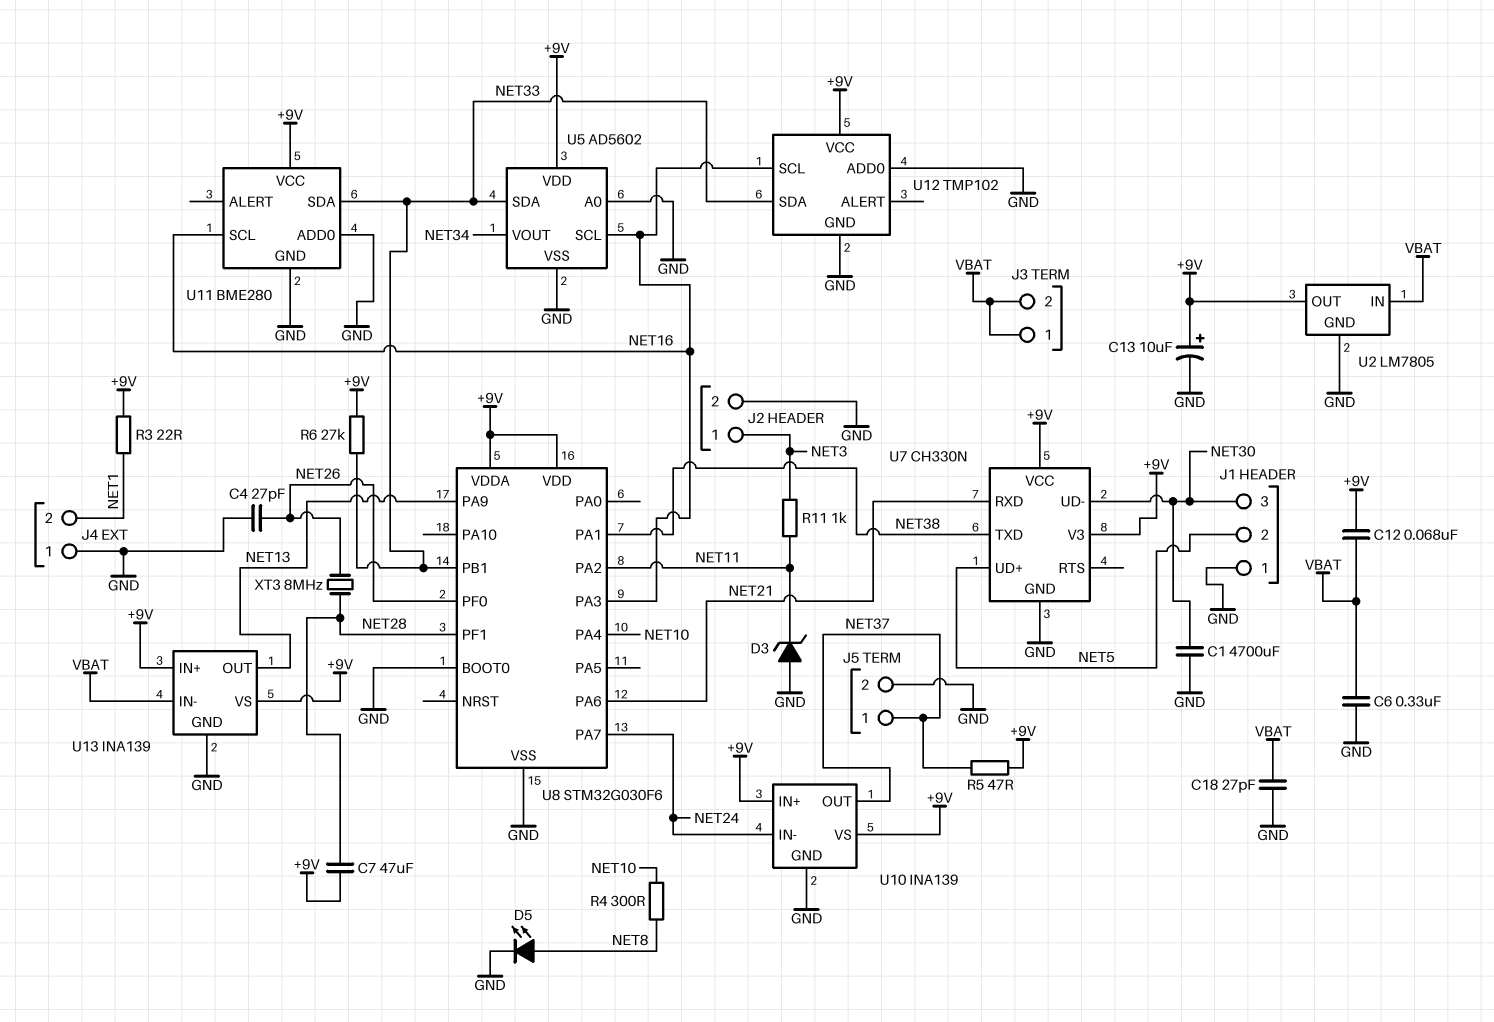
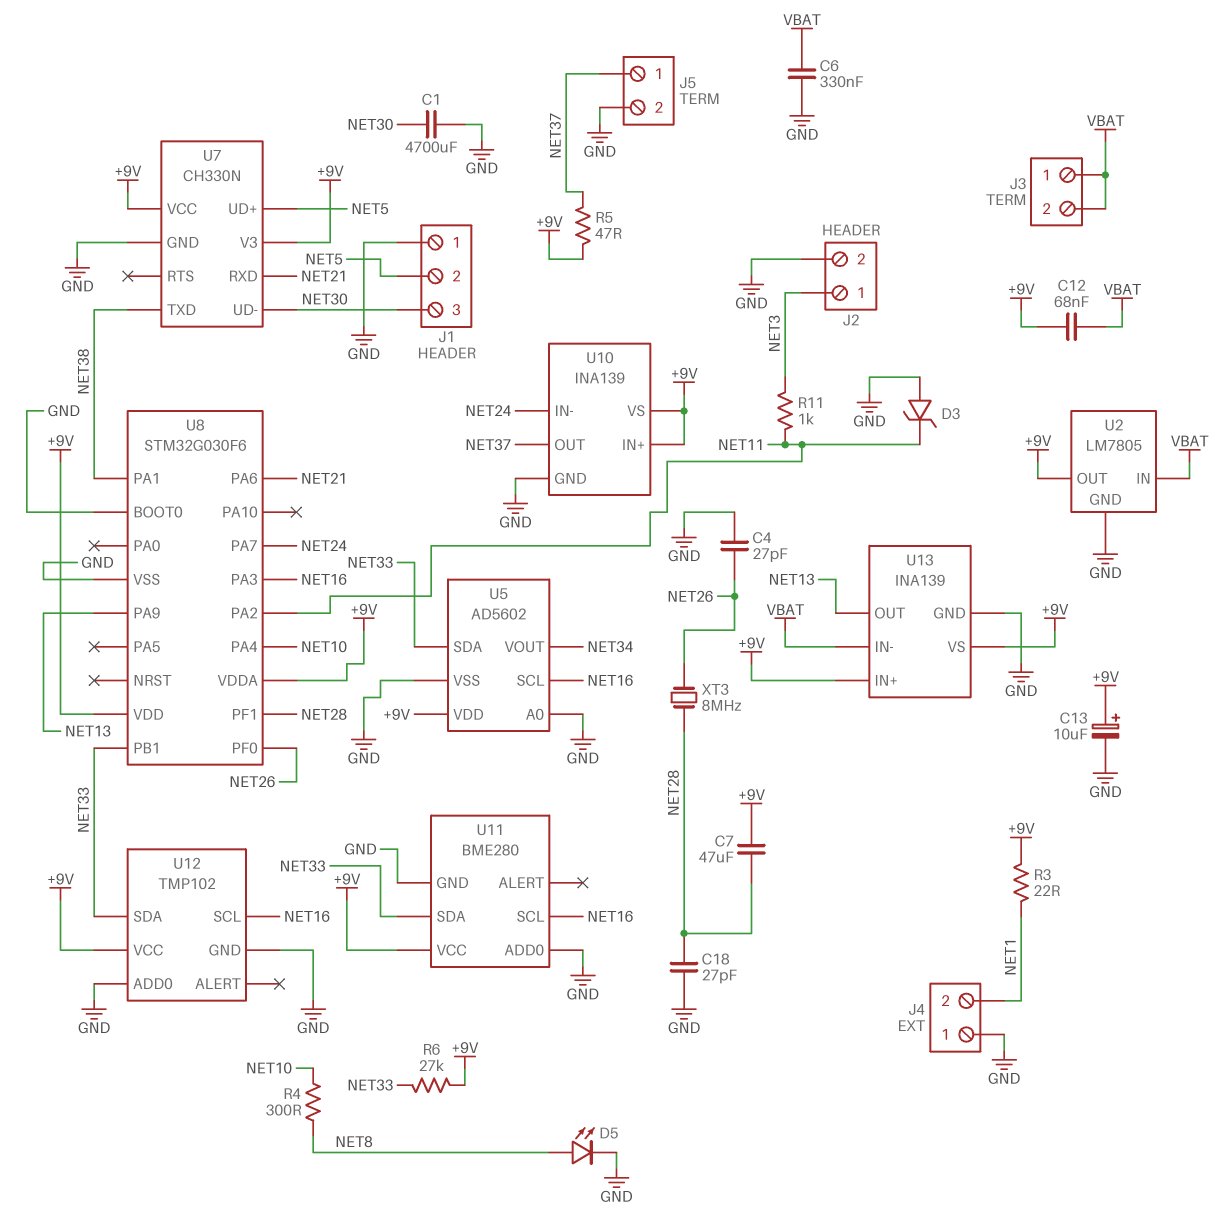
C18: 27pF (GND, VBAT) -> 27pF (GND, NET28)

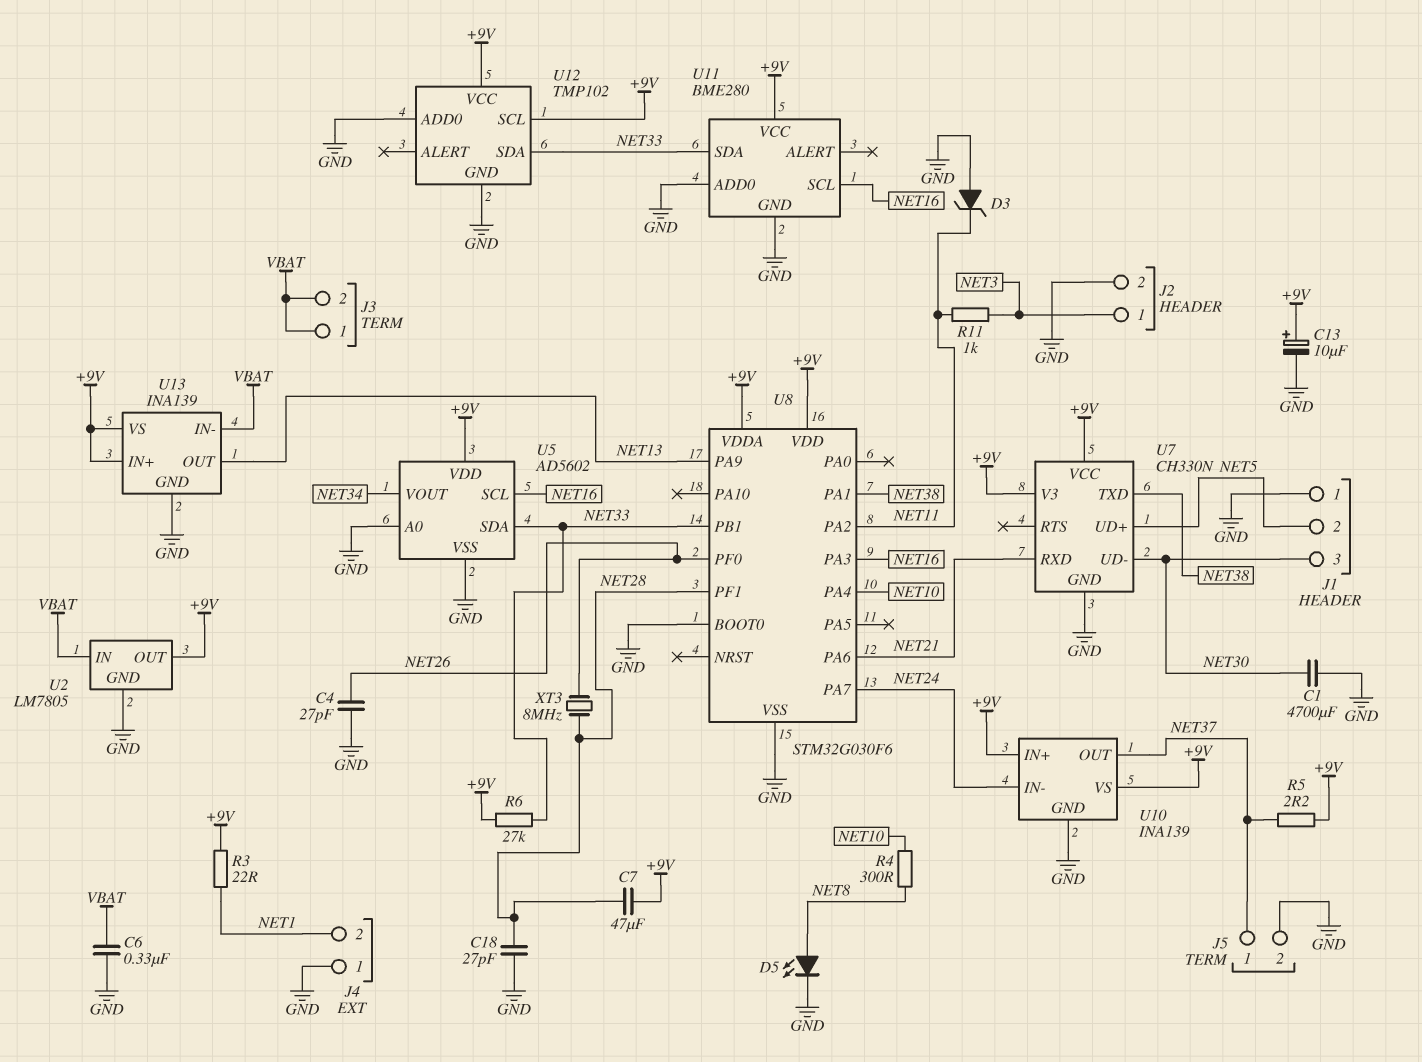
C12: 68nF (+9V, VBAT) -> none
R5: 47 (+9V, NET37) -> 2.2 (+9V, NET37)
U12 pin SCL: NET16 -> +9V

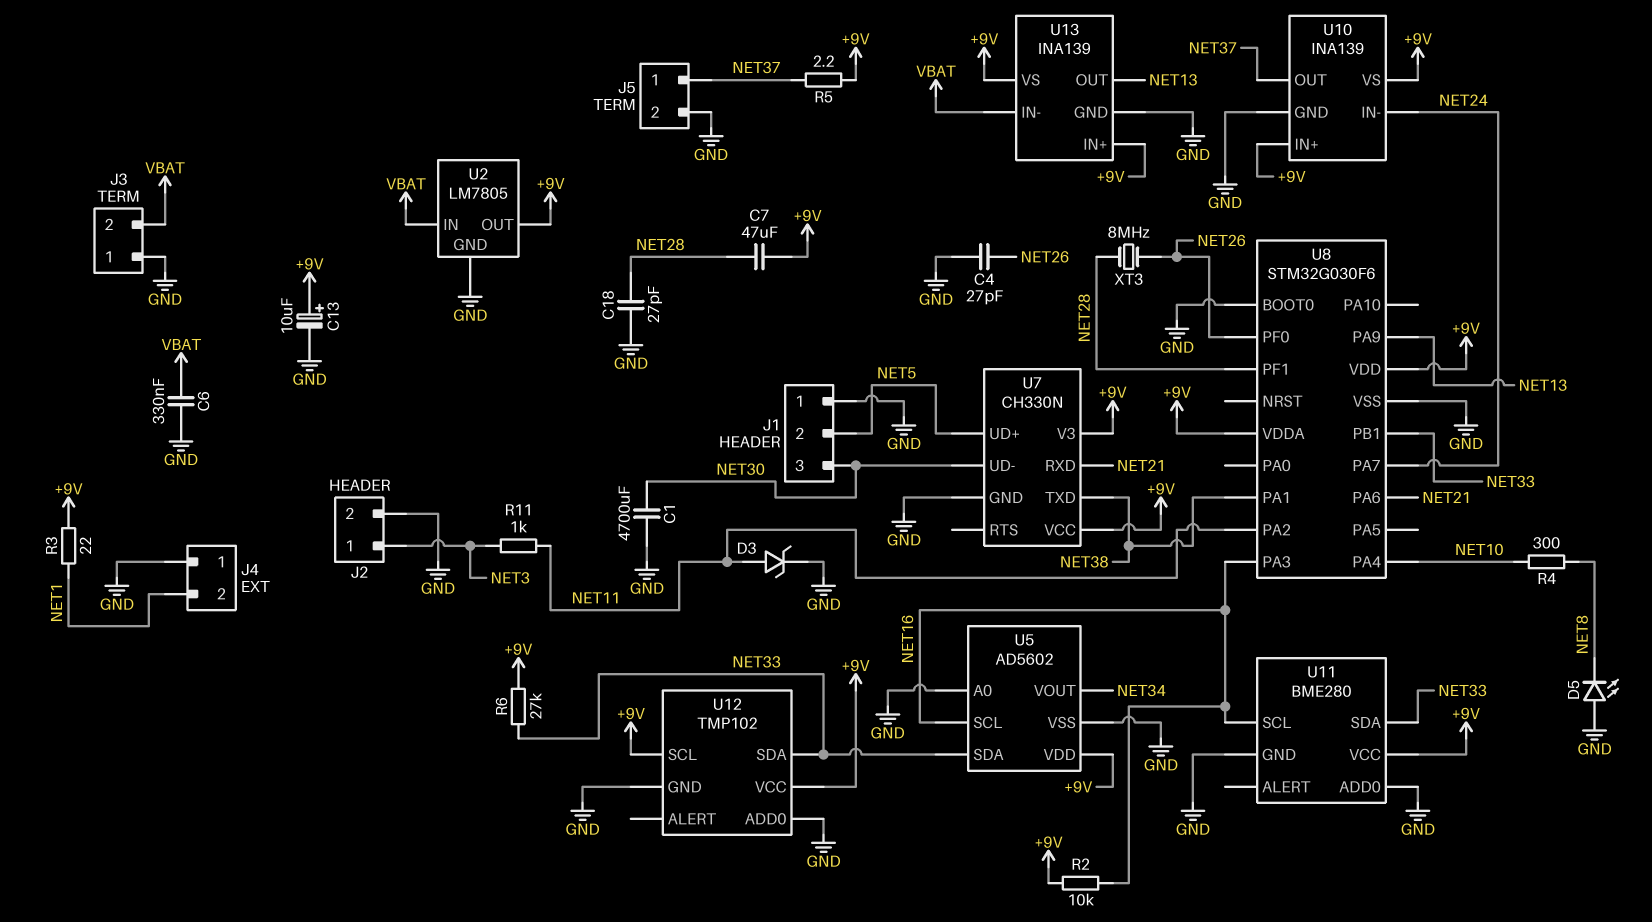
D3: zener (A GND, K NET11) -> zener (A NET11, K GND)
D5: LED (A NET8, K GND) -> LED (A GND, K NET8)
J3 pin 1: VBAT -> GND
R2: none -> 10k (+9V, NET16)

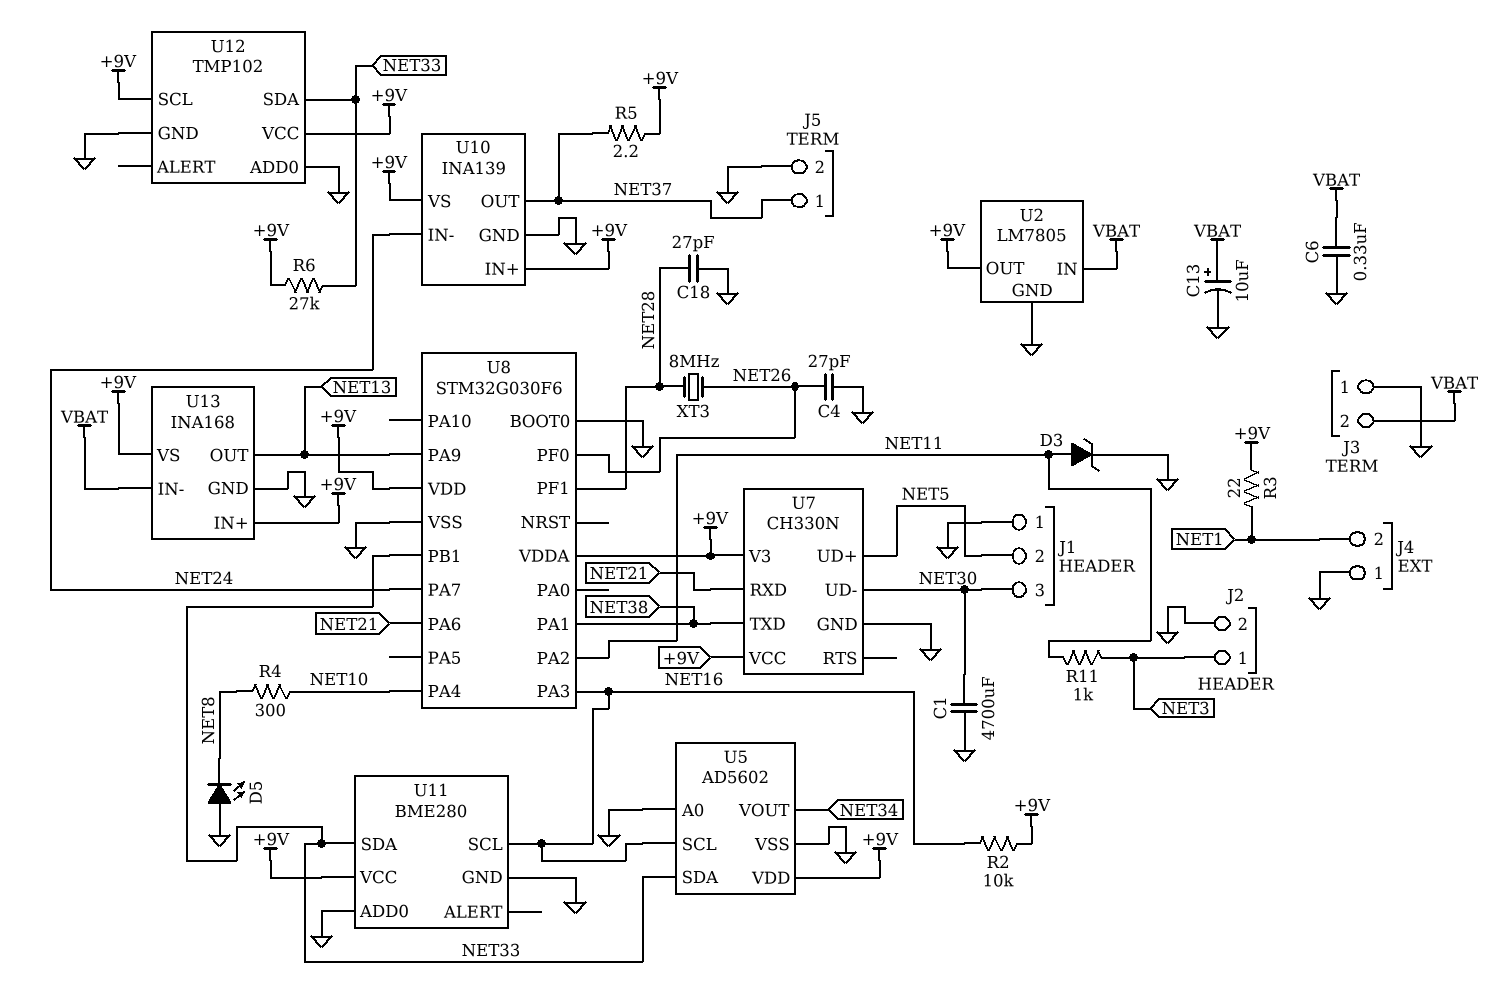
C7: 47uF (+9V, NET28) -> none
C13: 10uF (plus +9V, minus GND) -> 10uF (plus VBAT, minus GND)
U13: INA139 -> INA168

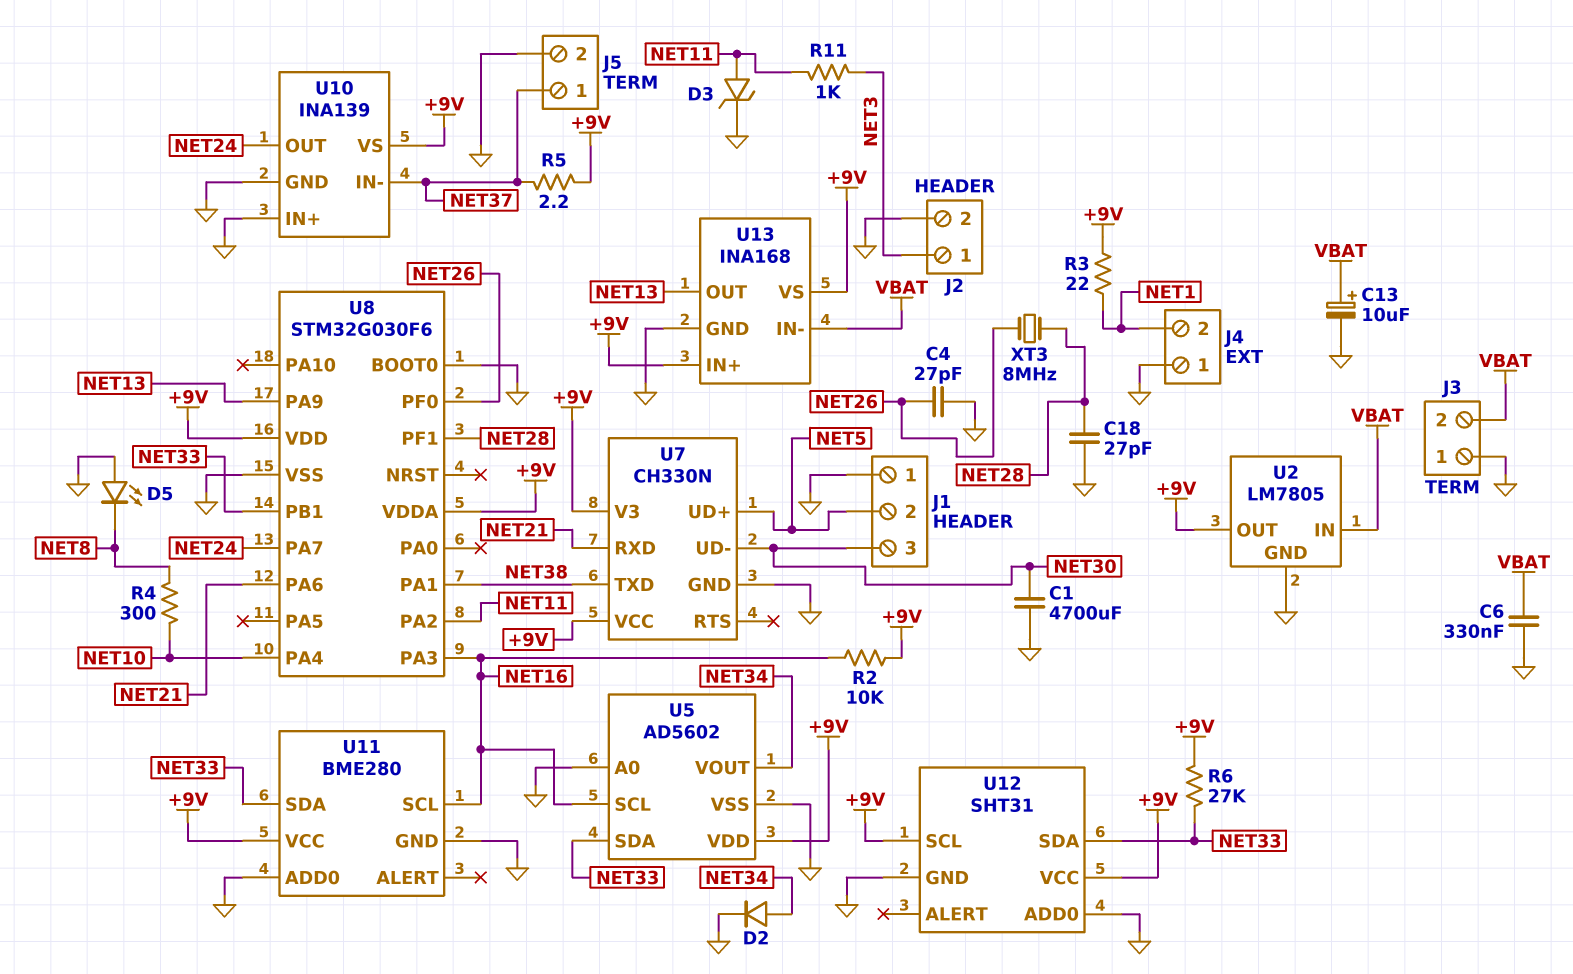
D2: none -> diode (A NET34, K GND)
U10 pin IN+: +9V -> GND
U10 pin IN-: NET24 -> NET37
U10 pin OUT: NET37 -> NET24
U12: TMP102 -> SHT31

